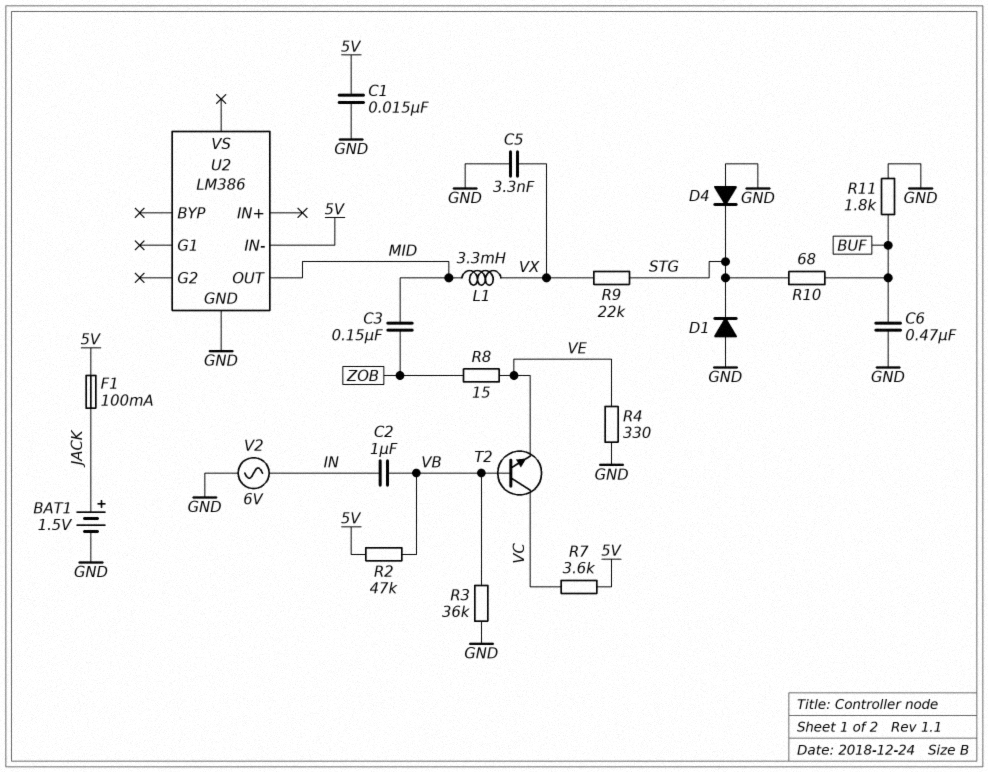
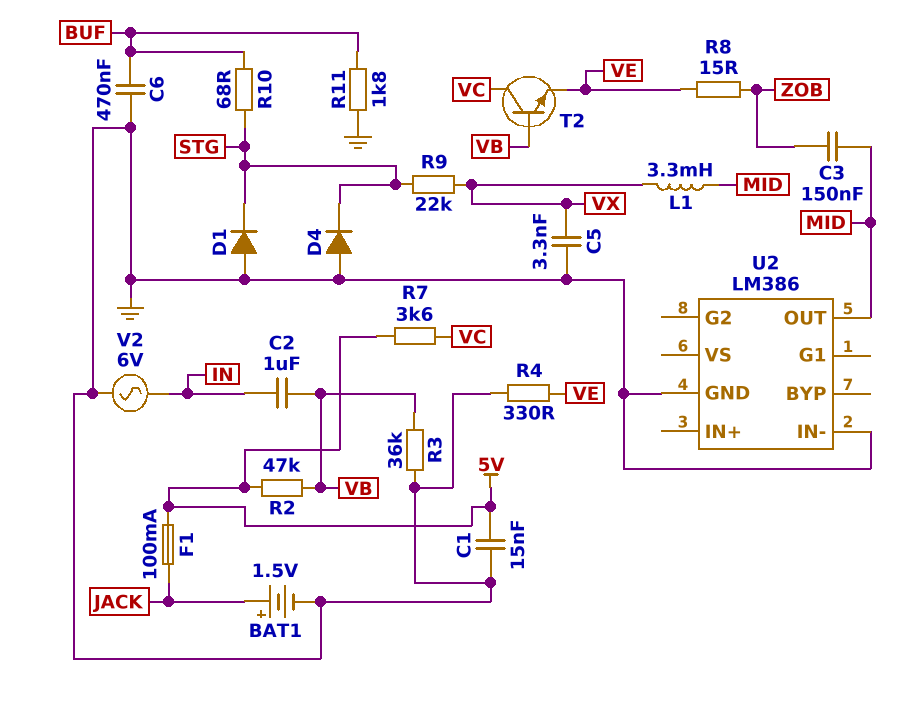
U2 pin IN-: 5V -> GND

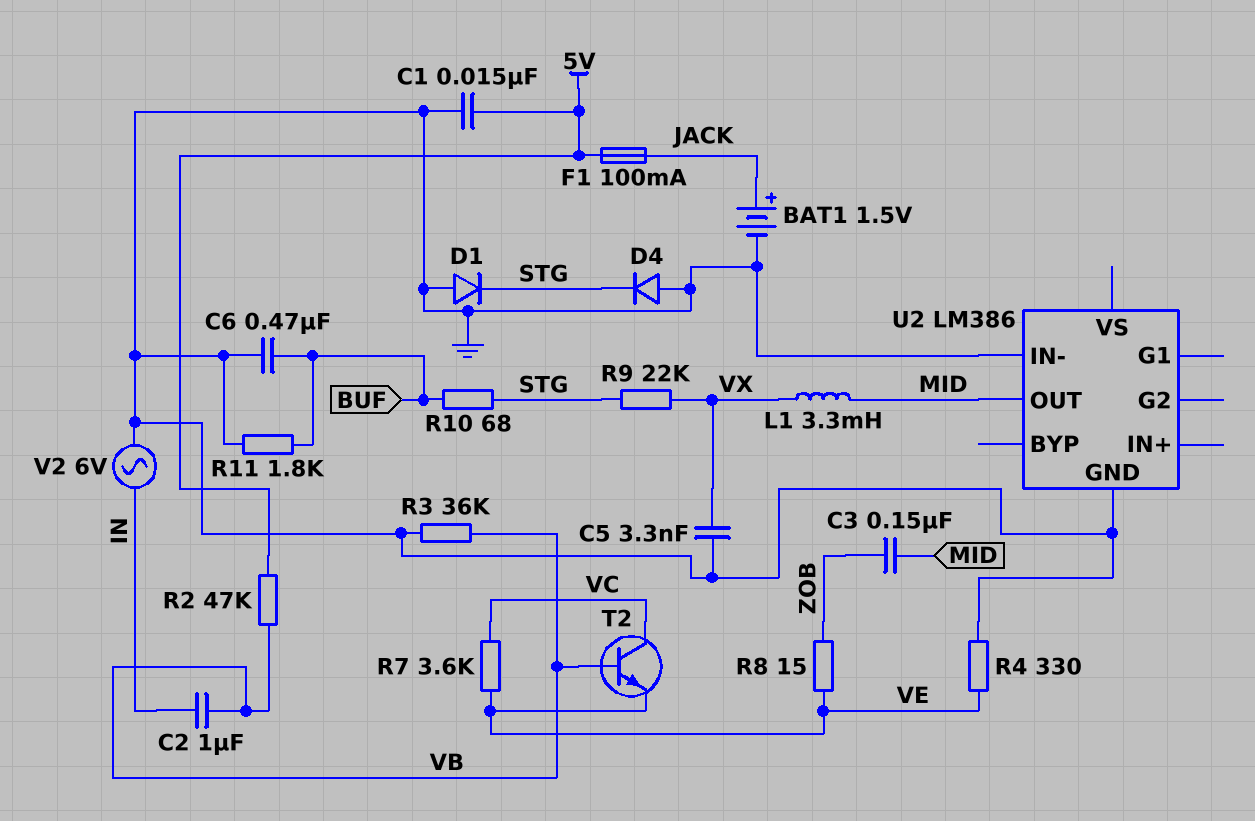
R7: 3.6k (5V, VC) -> 3.6k (VC, VE)

